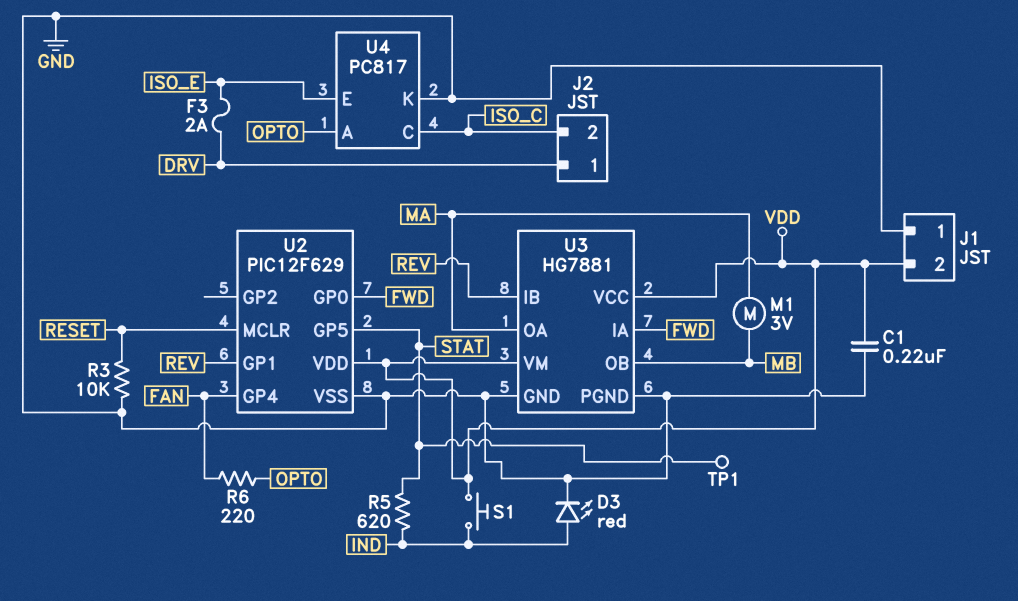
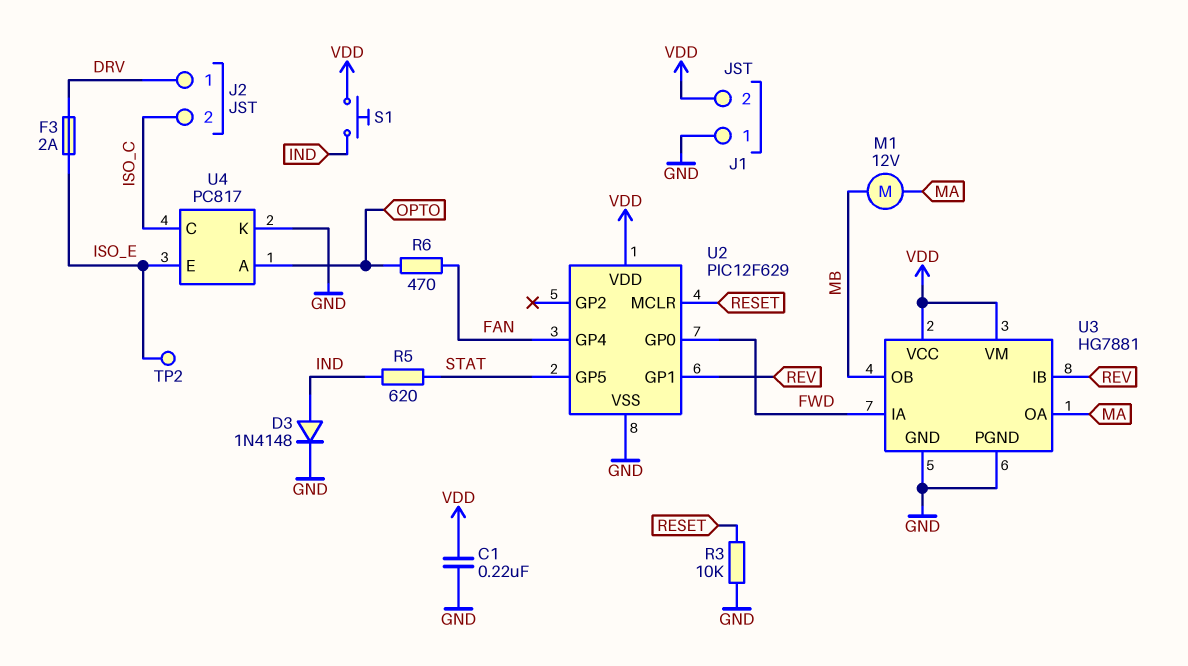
D3: LED red (A IND, K GND) -> diode 1N4148 (A IND, K GND)
M1: motor 3V (MA, MB) -> motor 12V (MA, MB)
R6: 220 (FAN, OPTO) -> 470 (FAN, OPTO)
TP1: test point (STAT) -> none
TP2: none -> test point (ISO_E)

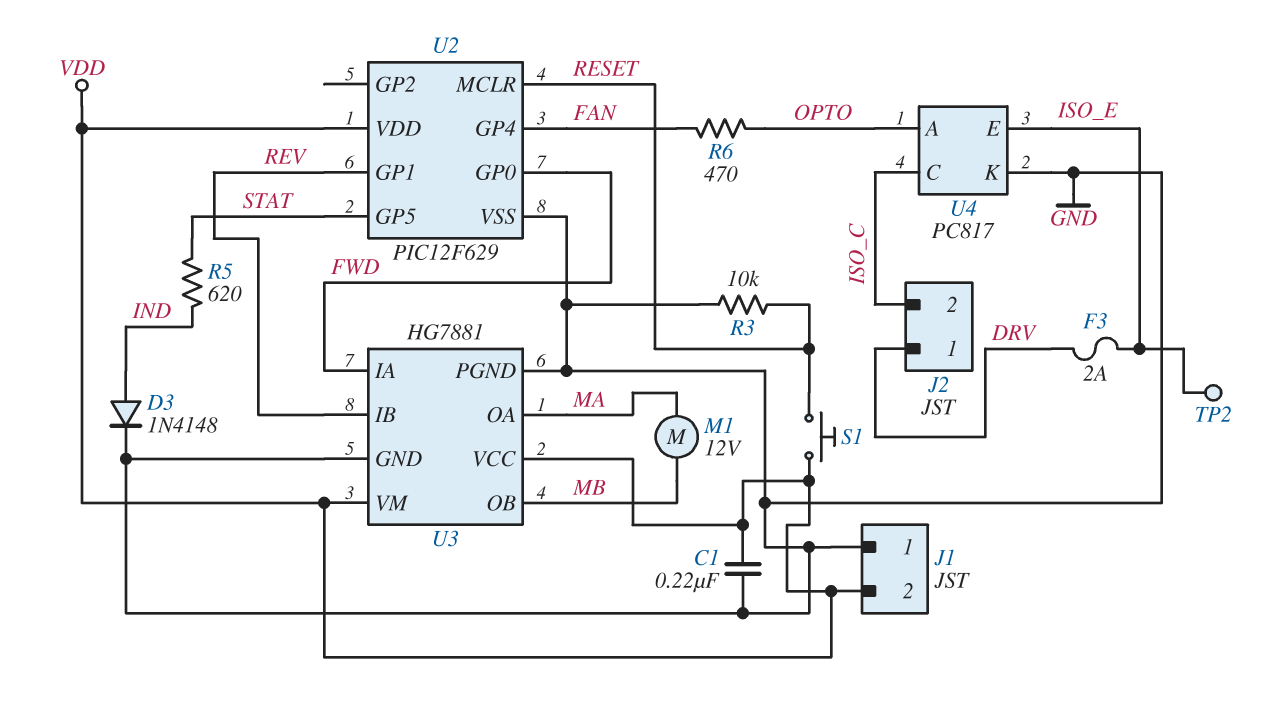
S1: button (IND, VDD) -> button (RESET, VDD)

